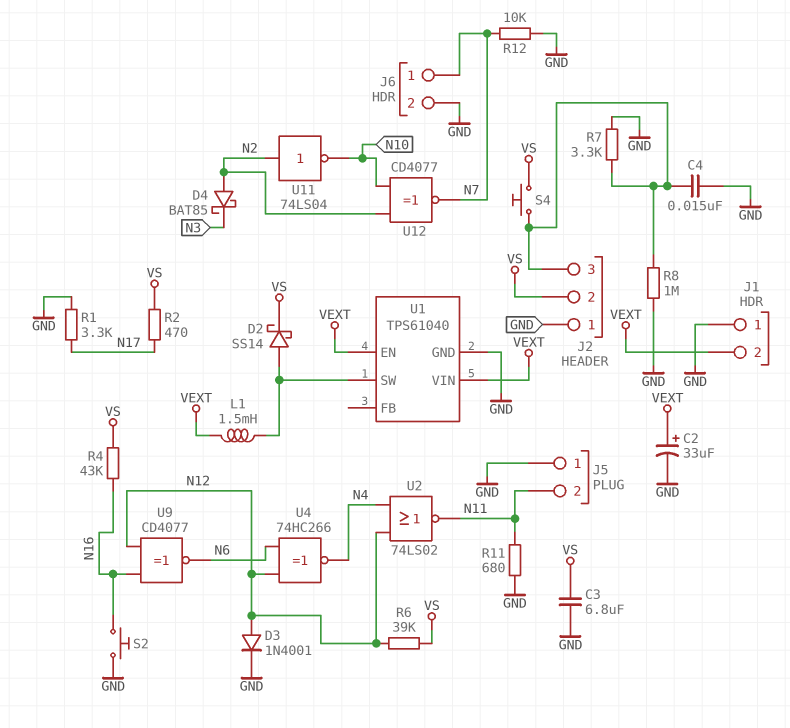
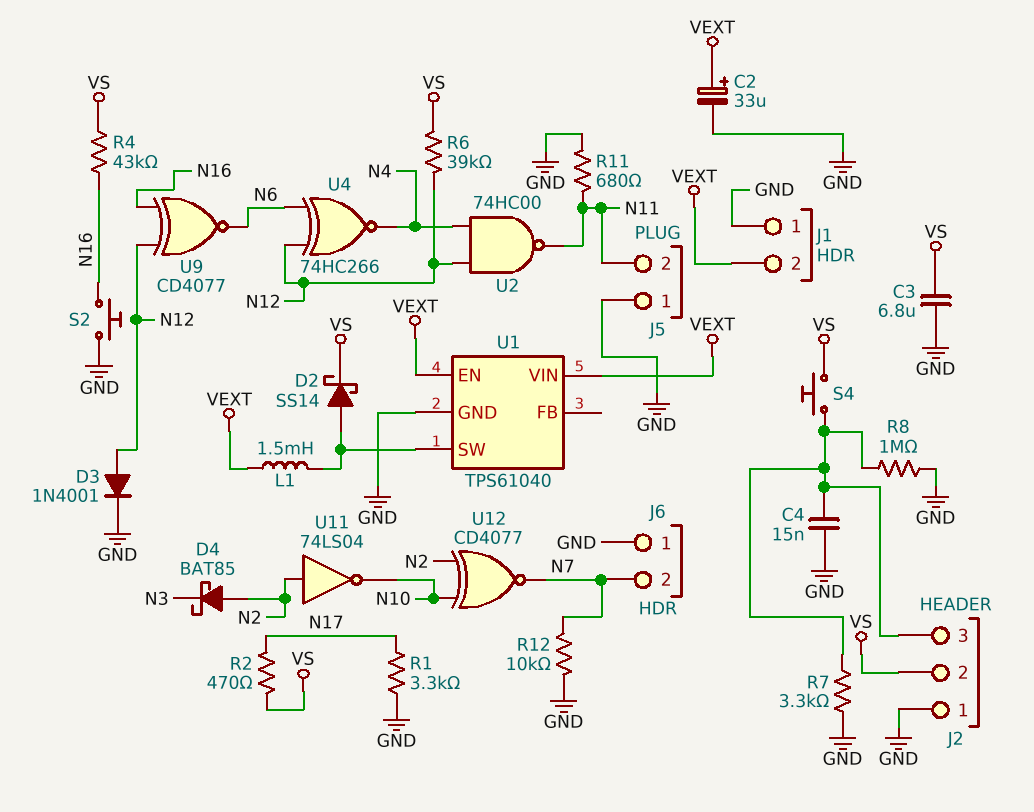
J6 pin 1: N7 -> GND
J6 pin 2: GND -> N7
U2: NOR 74LS02 (in N4, in N12, out N11) -> NAND 74HC00 (in N4, in N12, out N11)

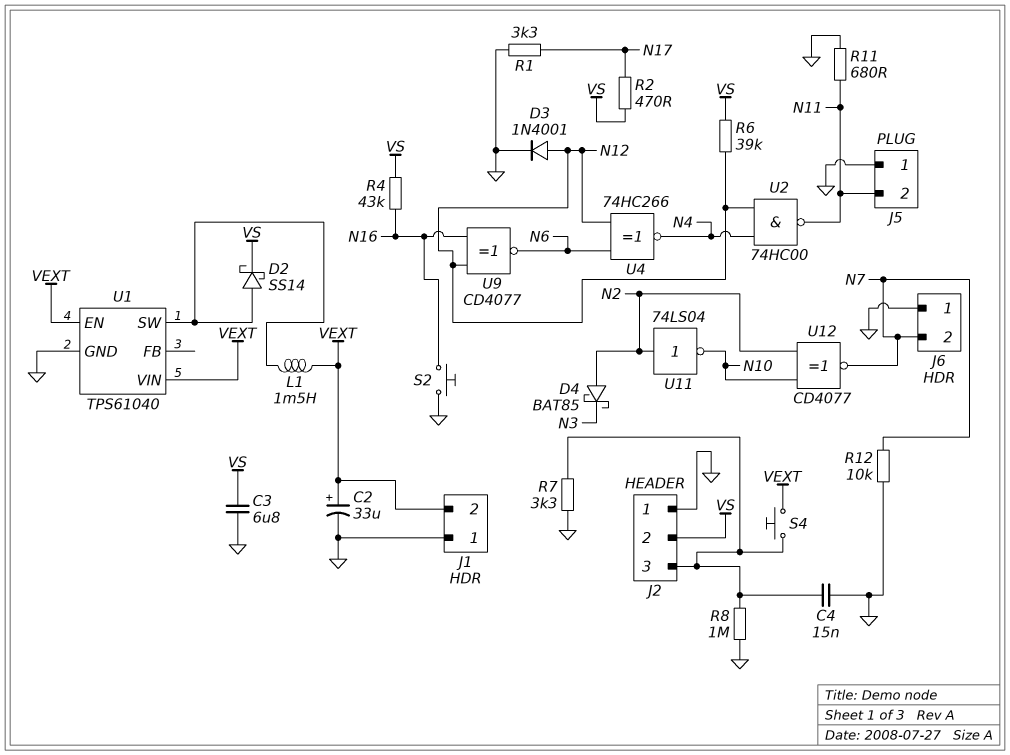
S4: button (J2/3, VS) -> button (J2/3, VEXT)

